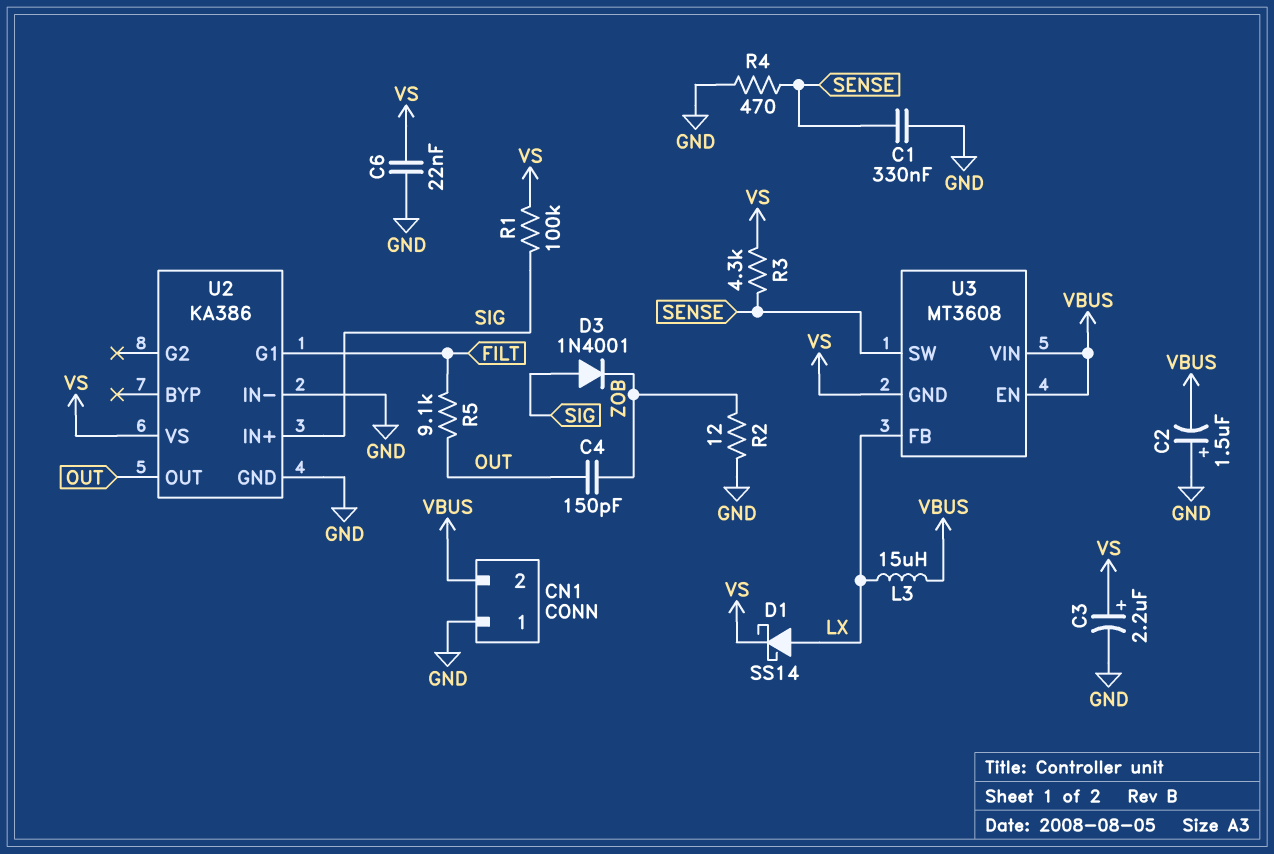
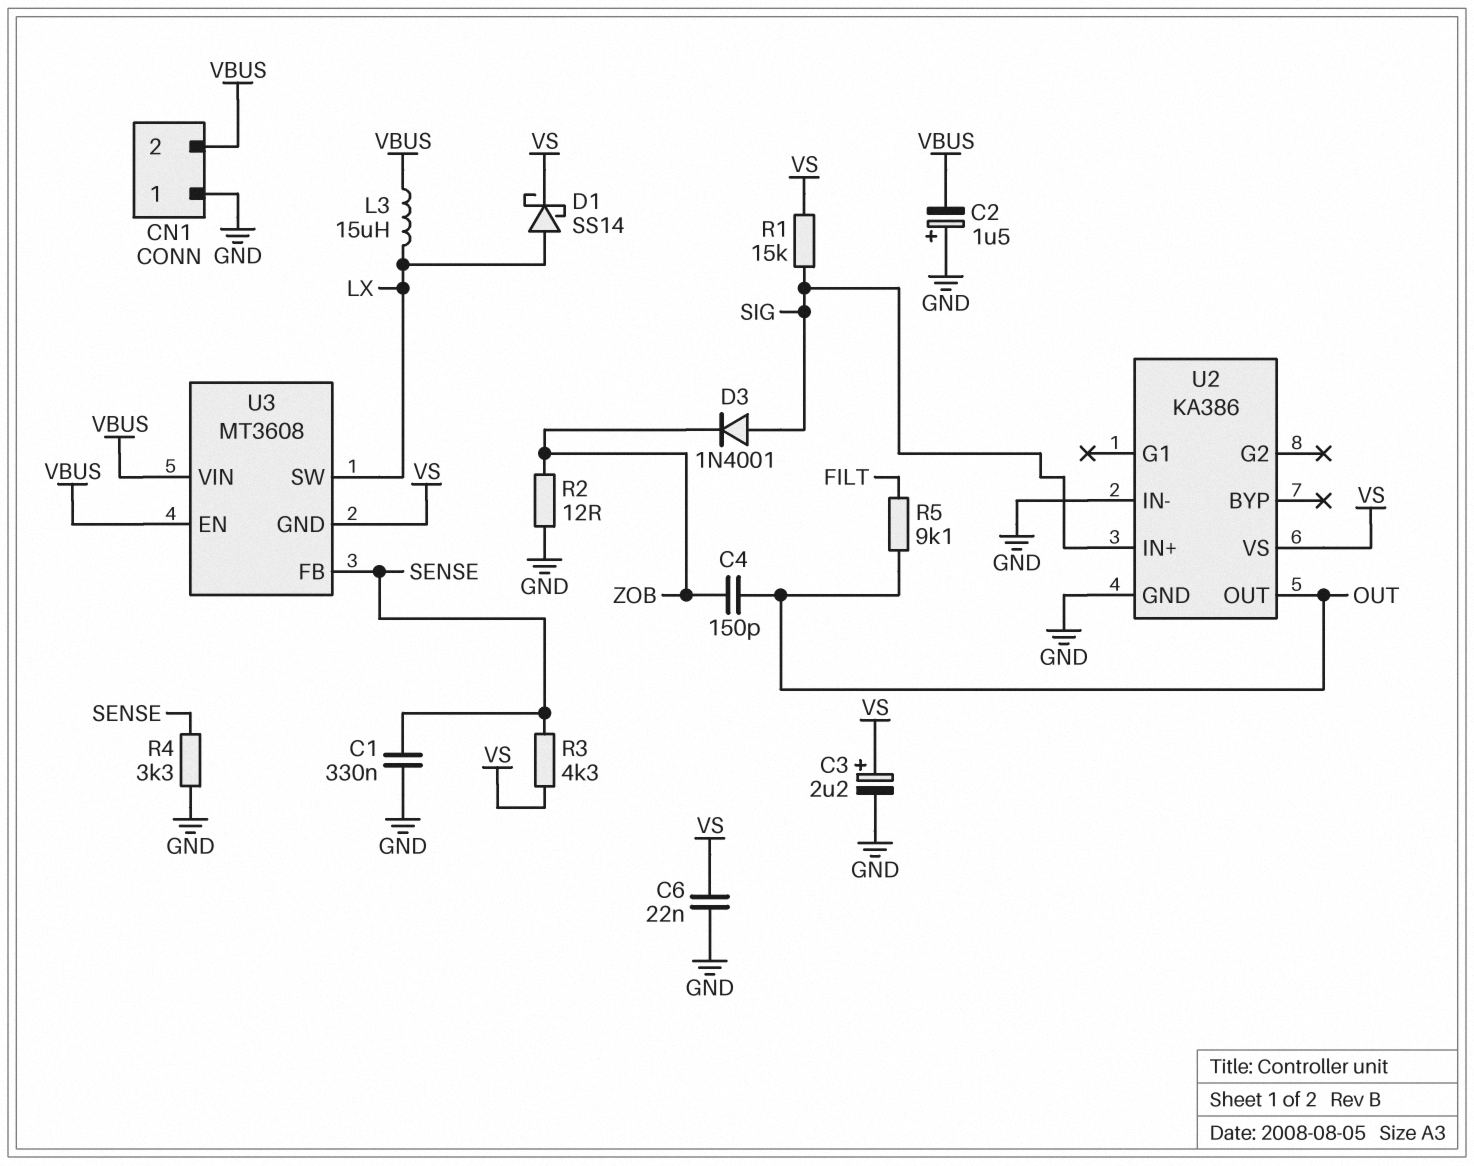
R1: 100k (SIG, VS) -> 15k (SIG, VS)
R4: 470 (GND, SENSE) -> 3.3k (GND, SENSE)
U2 pin G1: FILT -> none
U3 pin FB: LX -> SENSE
U3 pin SW: SENSE -> LX

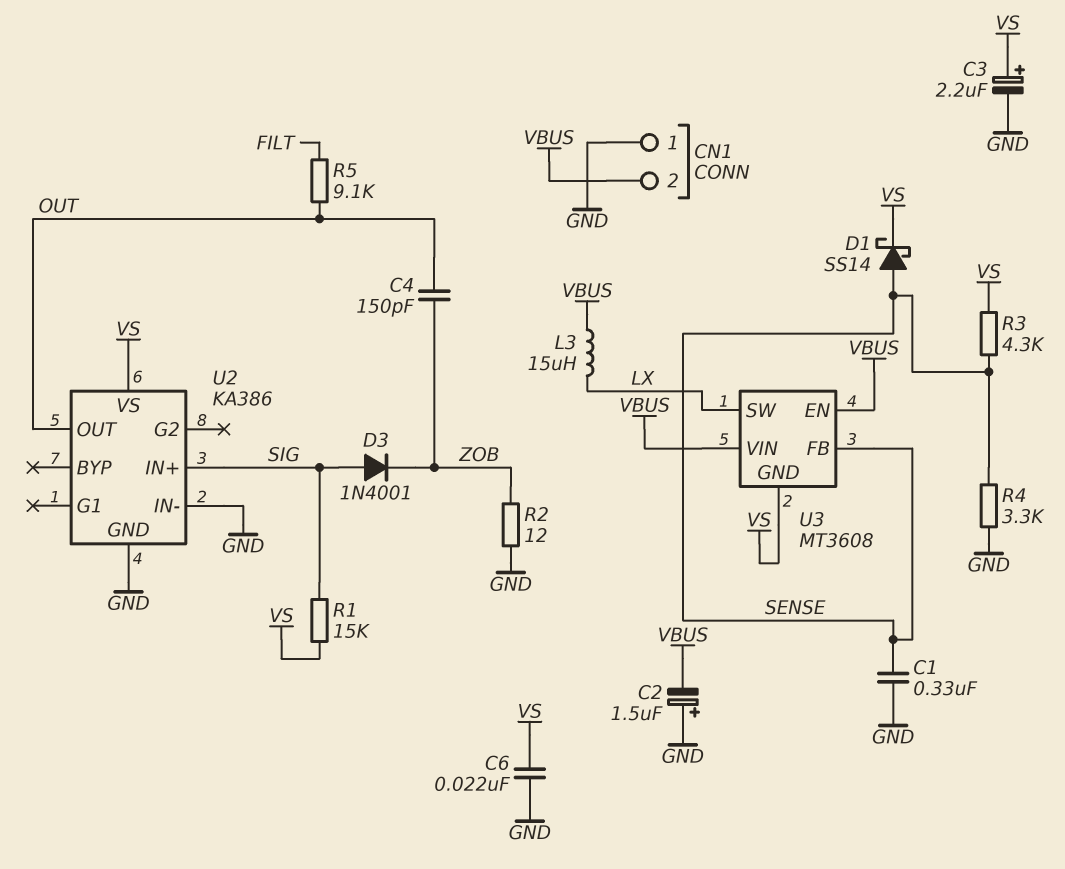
D1: schottky SS14 (A LX, K VS) -> schottky SS14 (A SENSE, K VS)

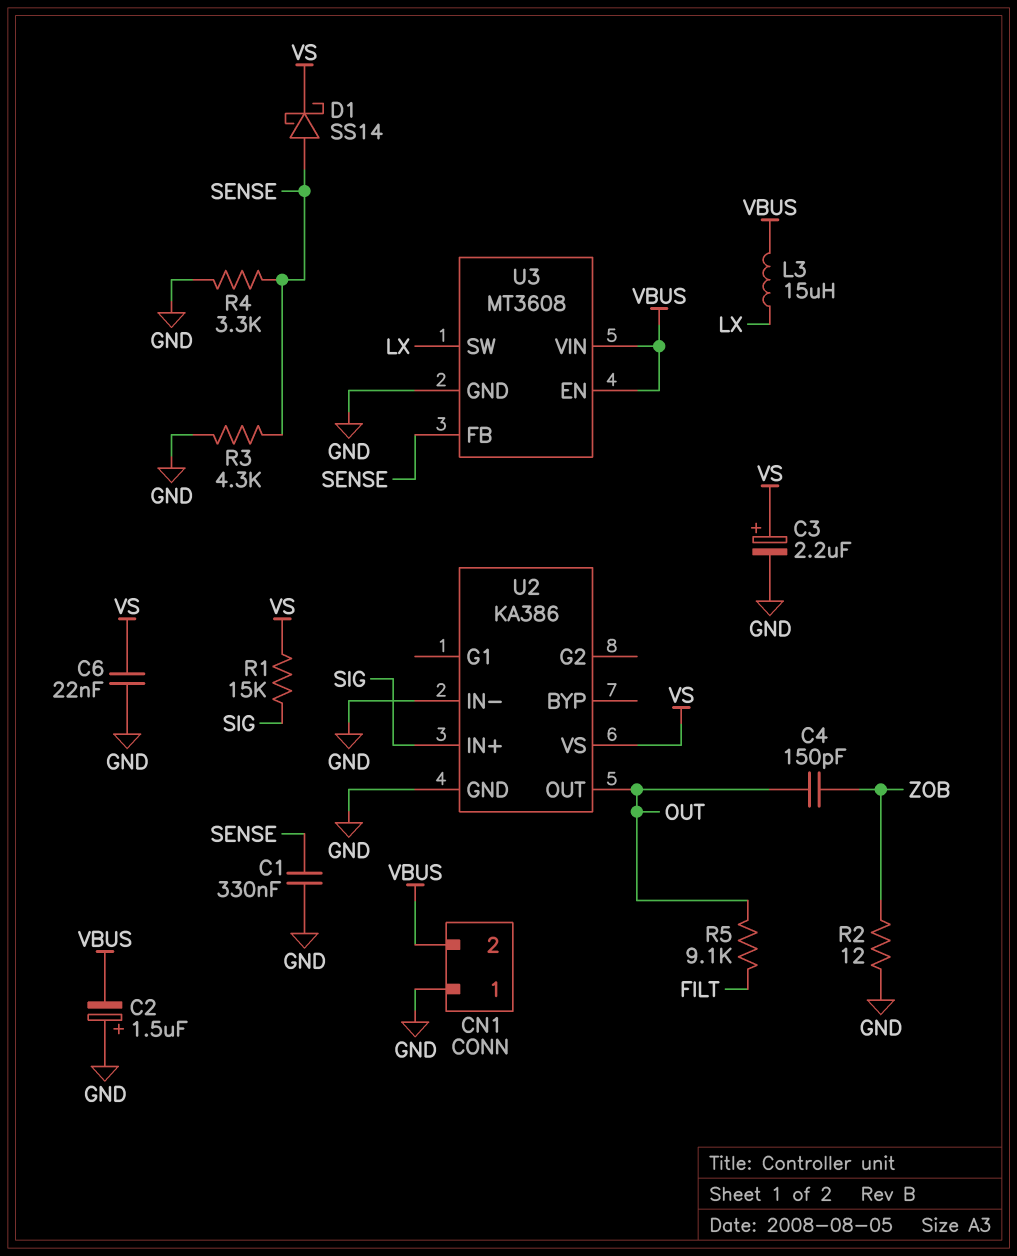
D3: diode 1N4001 (A SIG, K ZOB) -> none
R3: 4.3k (SENSE, VS) -> 4.3k (GND, SENSE)
U3 pin GND: VS -> GND

